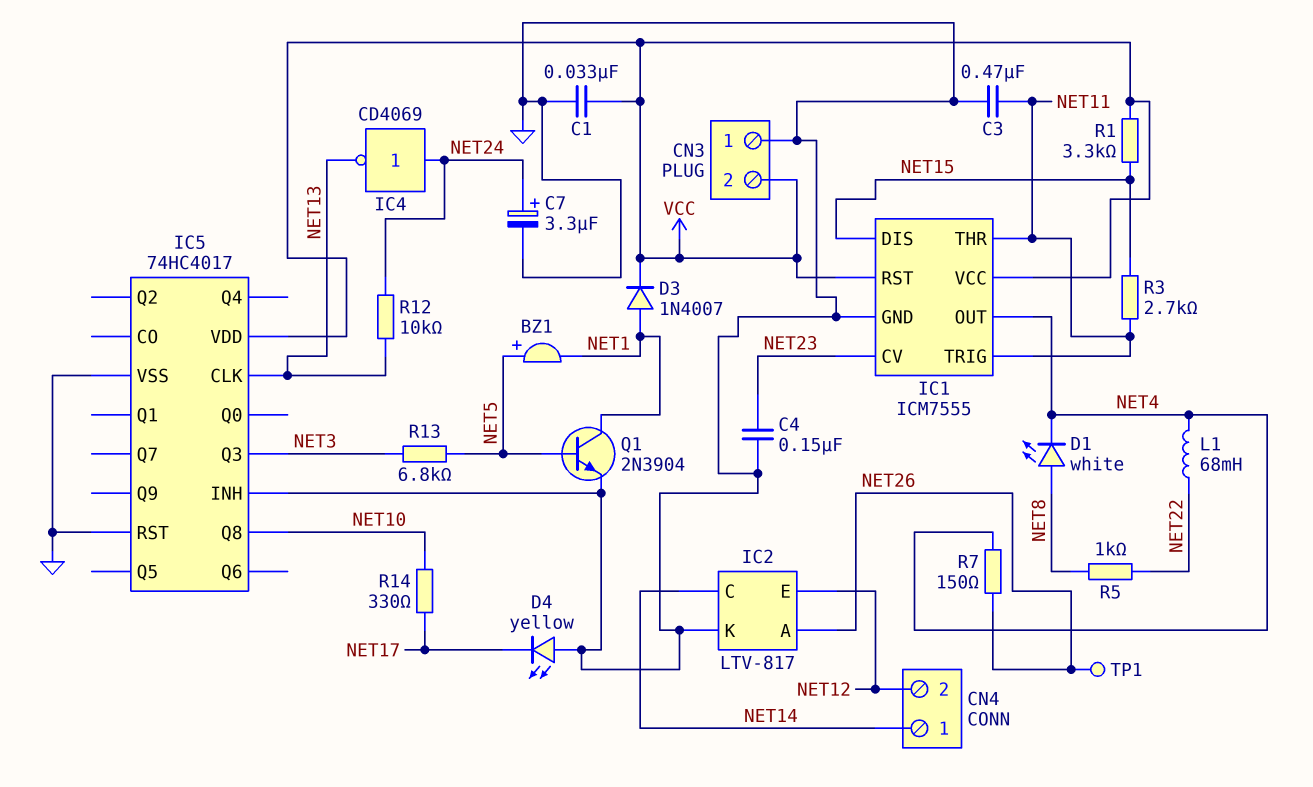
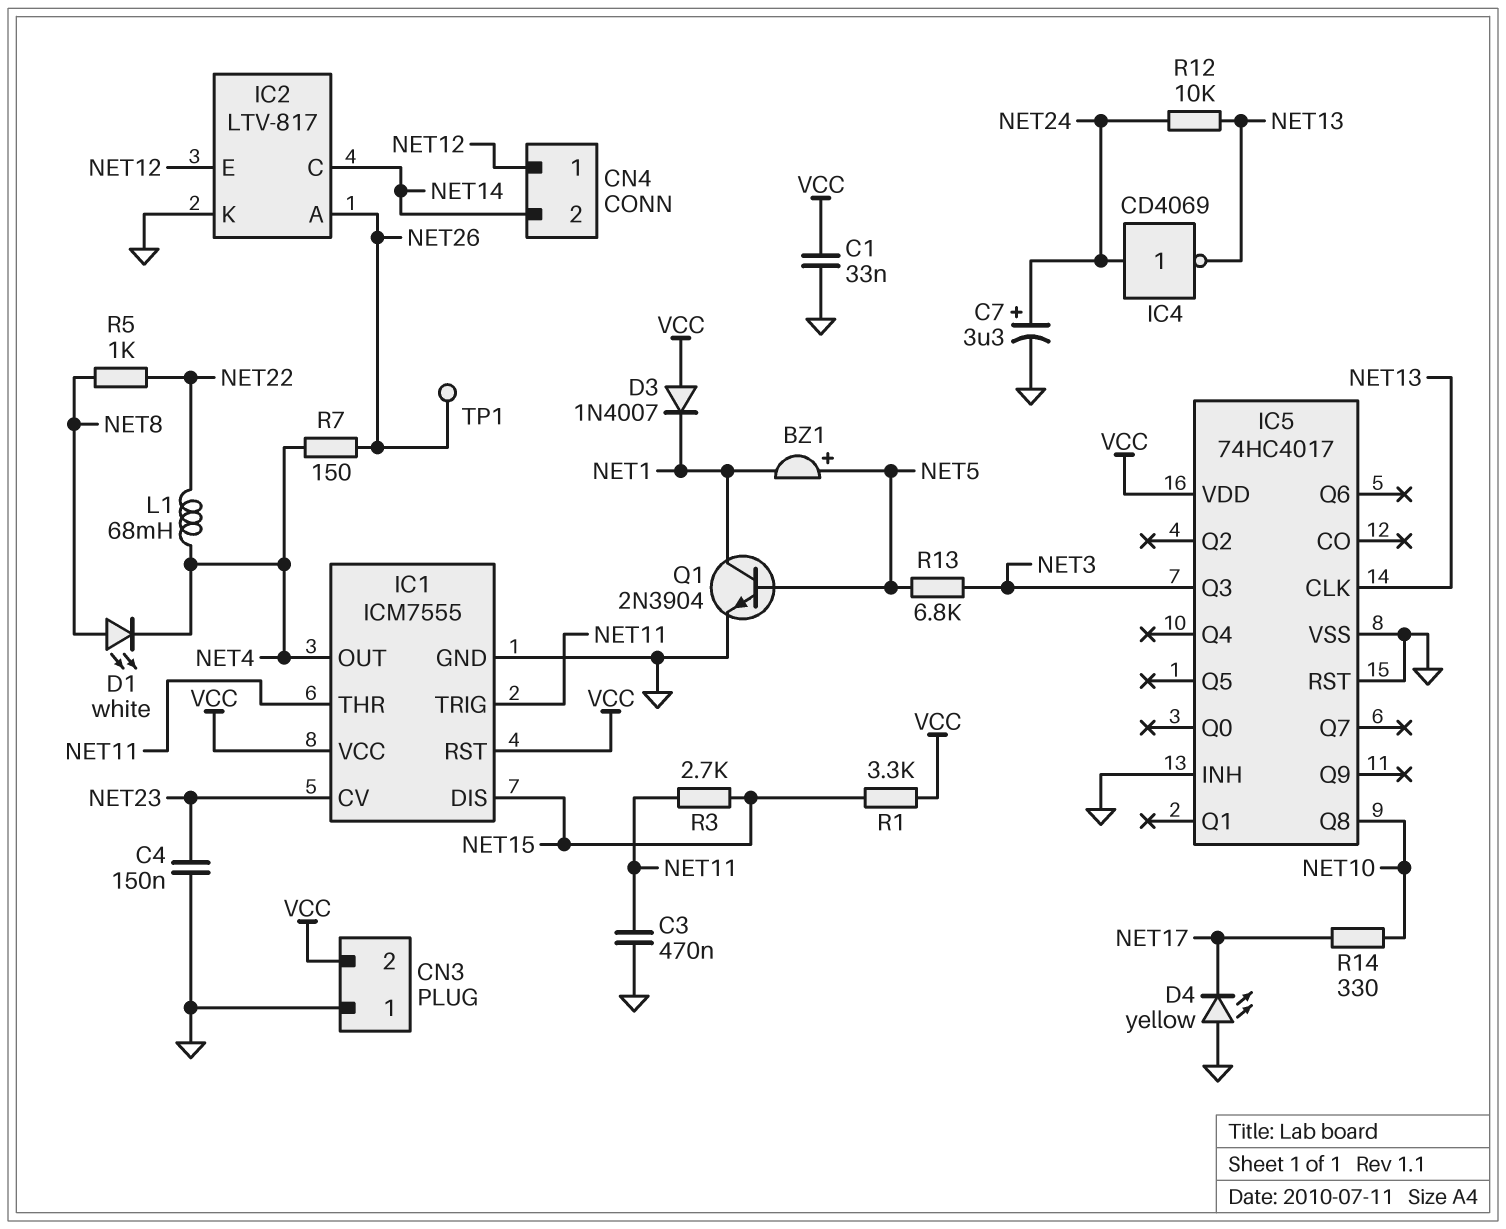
CN4 pin 1: NET14 -> NET12
CN4 pin 2: NET12 -> NET14
D3: diode 1N4007 (A NET1, K VCC) -> diode 1N4007 (A VCC, K NET1)

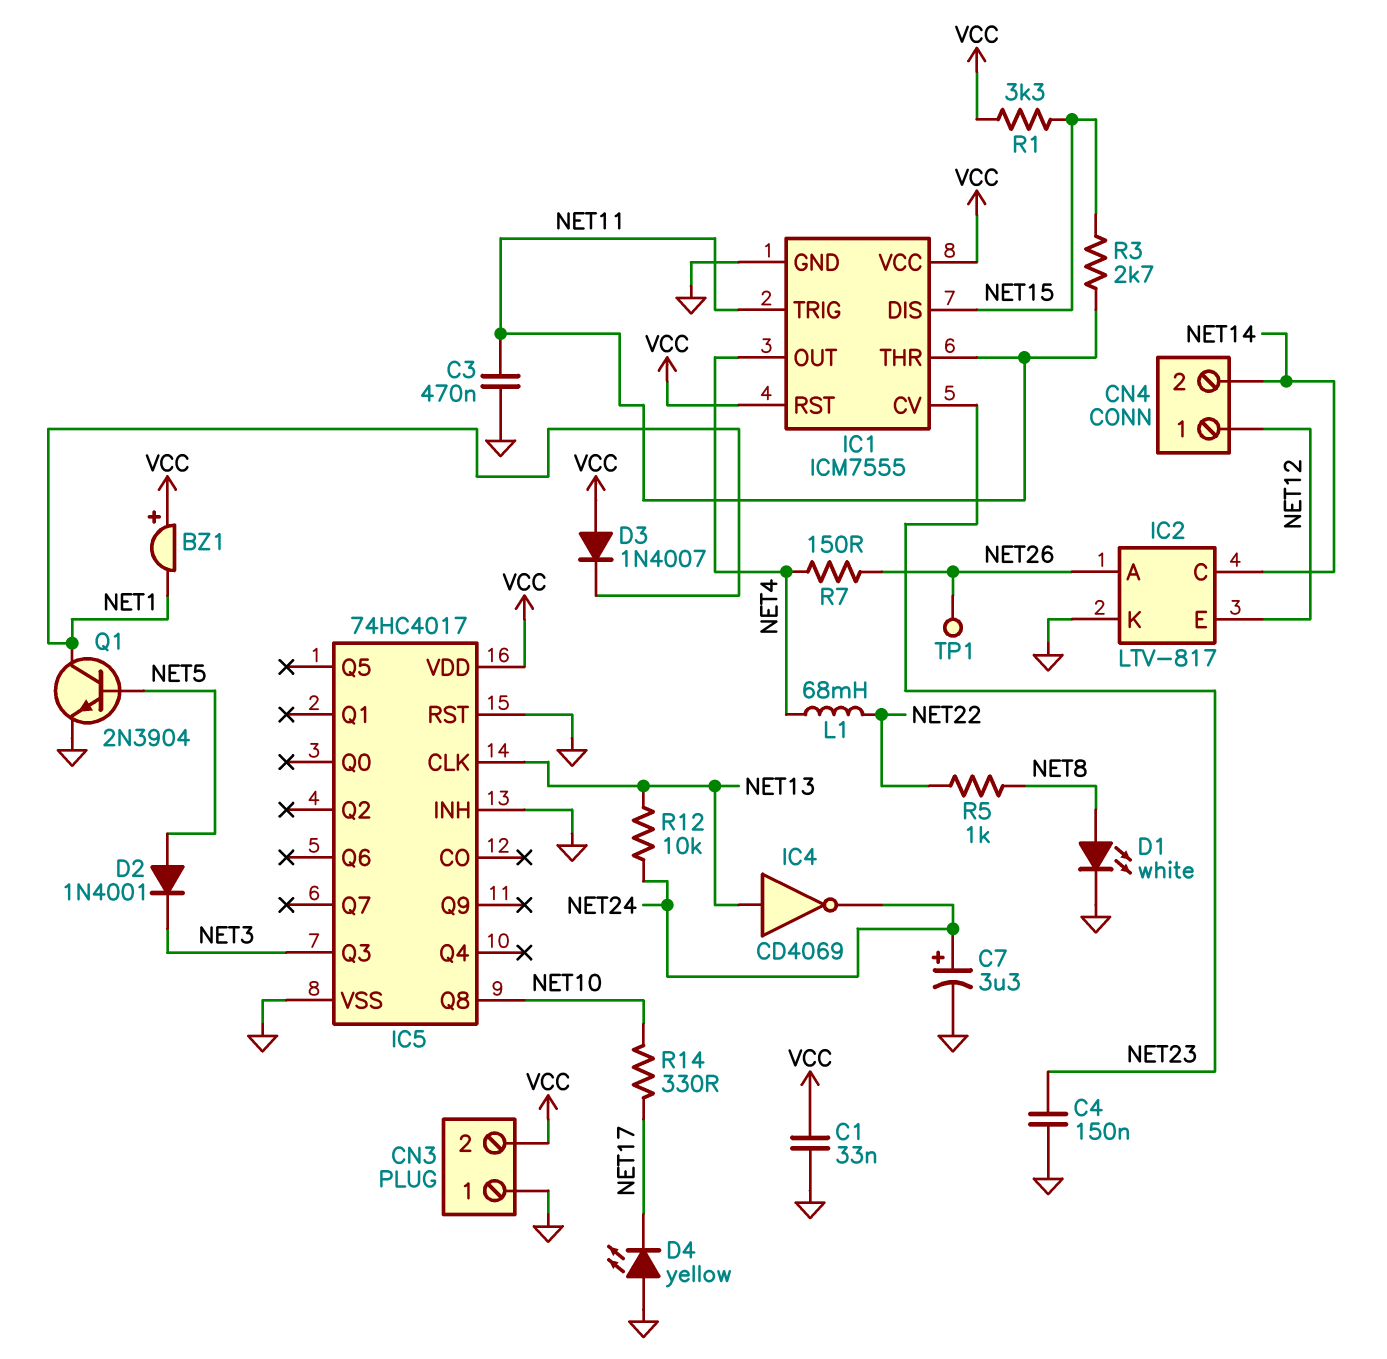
BZ1: buzzer (plus NET5, minus NET1) -> buzzer (plus VCC, minus NET1)
D1: LED white (A NET8, K NET4) -> LED white (A NET8, K GND)
D2: none -> diode 1N4001 (A NET5, K NET3)
IC4: NOT CD4069 (in NET24, out NET13) -> NOT CD4069 (in NET13, out NET24)
R13: 6.8k (NET3, NET5) -> none

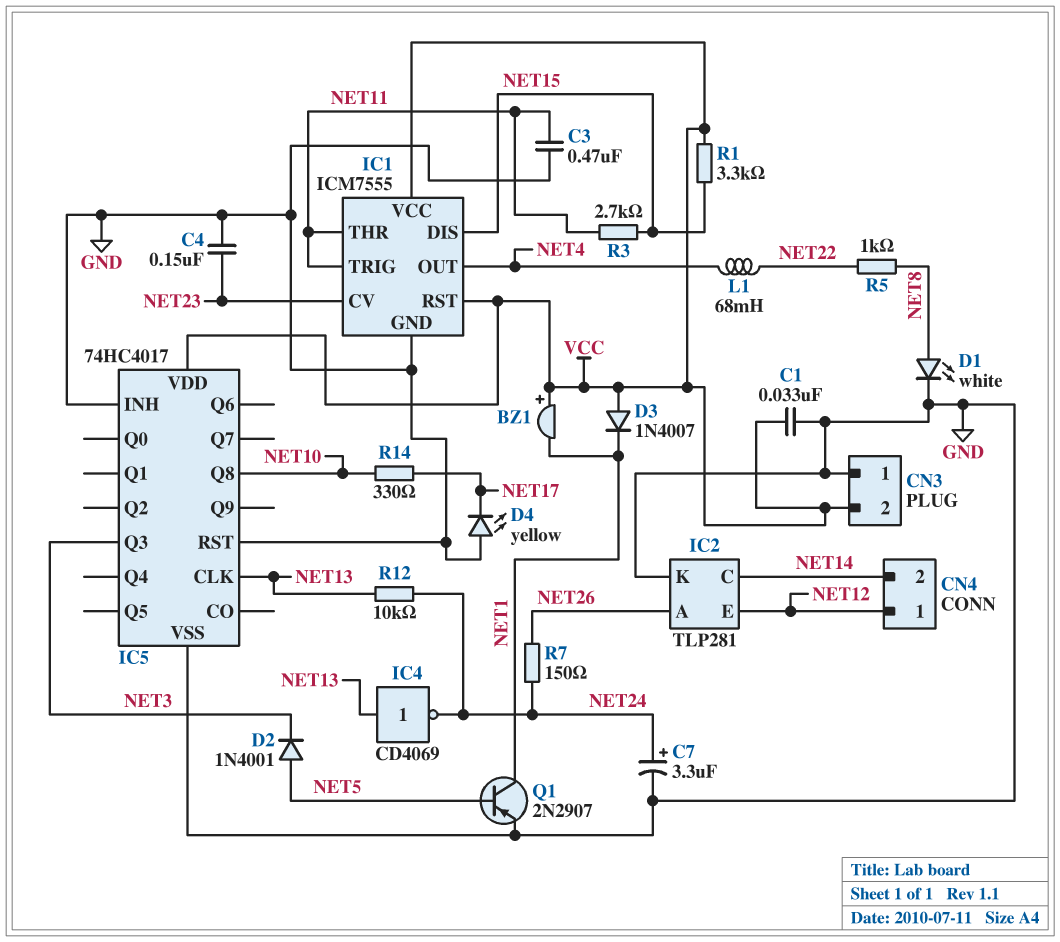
IC2: LTV-817 -> TLP281
Q1: NPN 2N3904 (B NET5, C NET1, E GND) -> PNP 2N2907 (B NET5, C NET1, E GND)
R7: 150 (NET4, NET26) -> 150 (NET24, NET26)
TP1: test point (NET26) -> none

